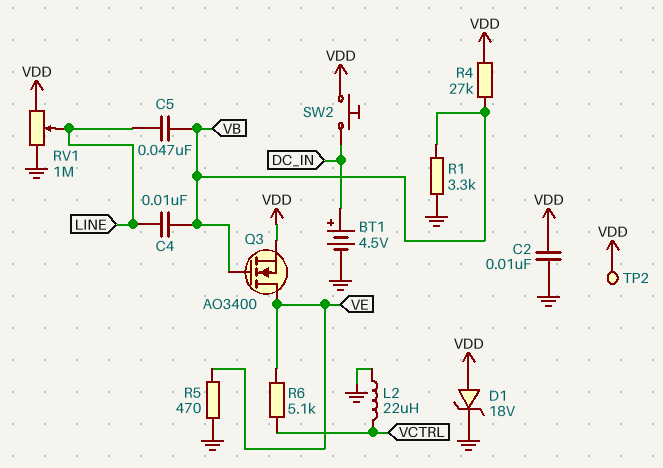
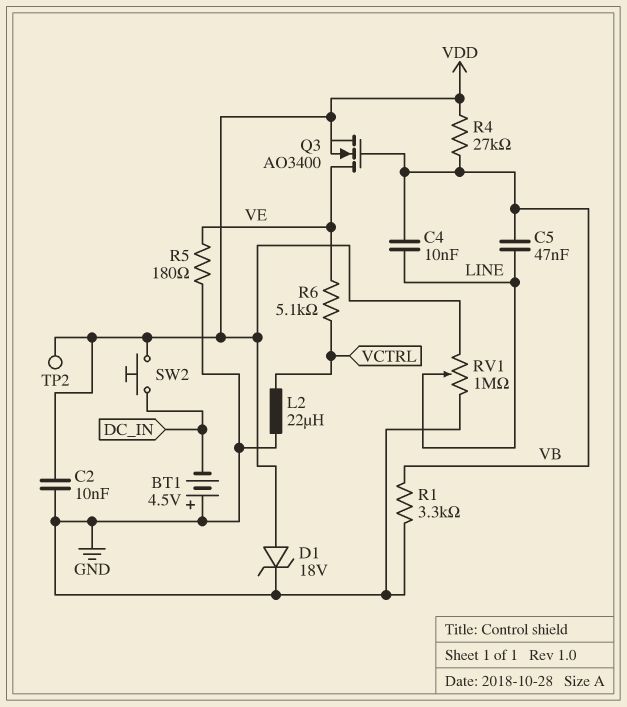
BT1: 4.5V (plus DC_IN, minus GND) -> 4.5V (plus GND, minus DC_IN)
R5: 470 (GND, VE) -> 180 (GND, VE)

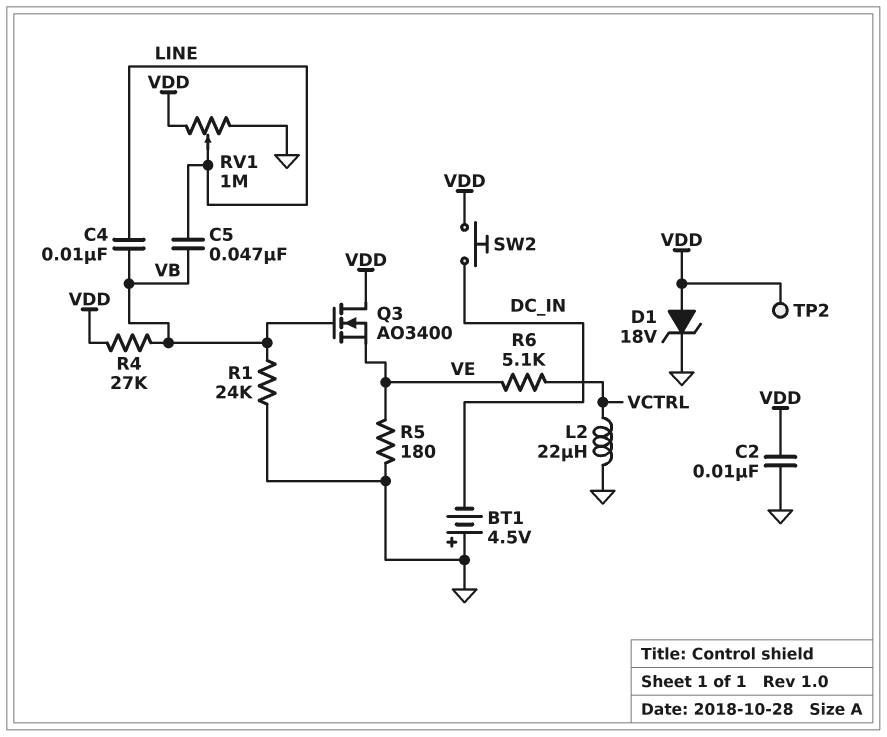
Q3: NMOS AO3400 (G VB, D VE, S VDD) -> NMOS AO3400 (G VB, D VDD, S VE)
R1: 3.3k (GND, VB) -> 24k (GND, VB)

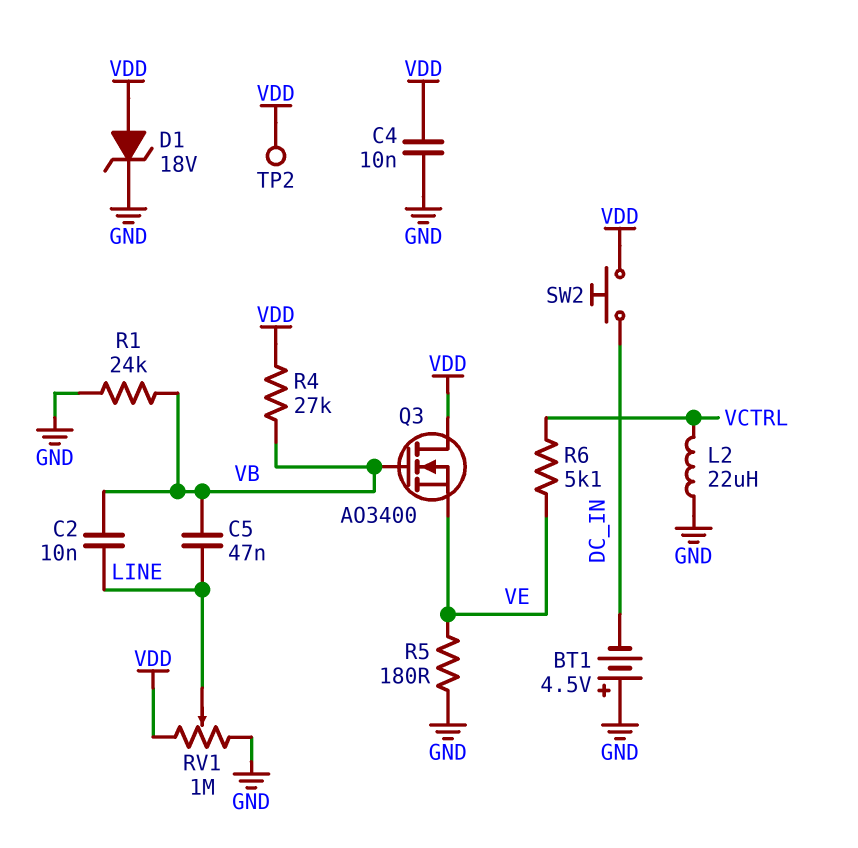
C2: 10nF (GND, VDD) -> 10nF (LINE, VB)
C4: 10nF (LINE, VB) -> 10nF (GND, VDD)

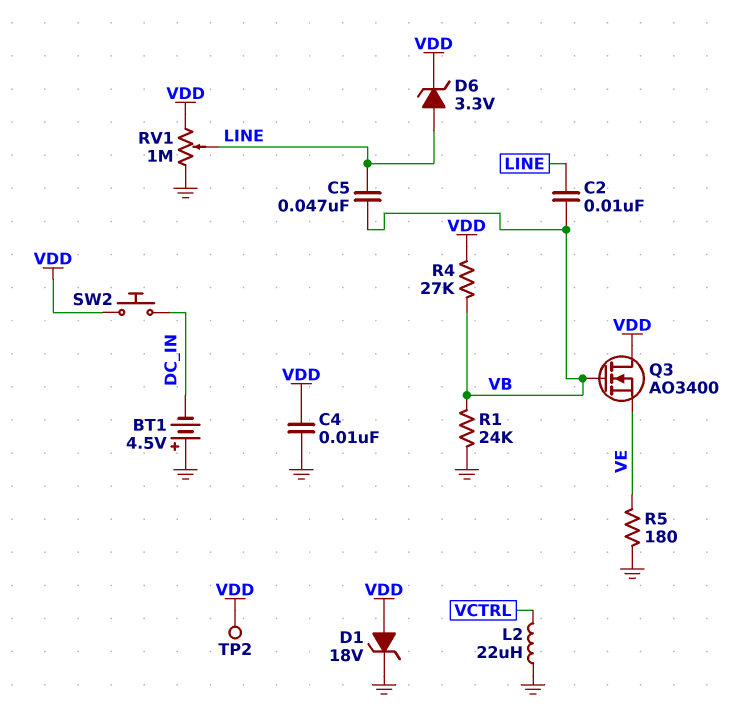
D6: none -> zener 3.3V (A LINE, K VDD)
R6: 5.1k (VCTRL, VE) -> none

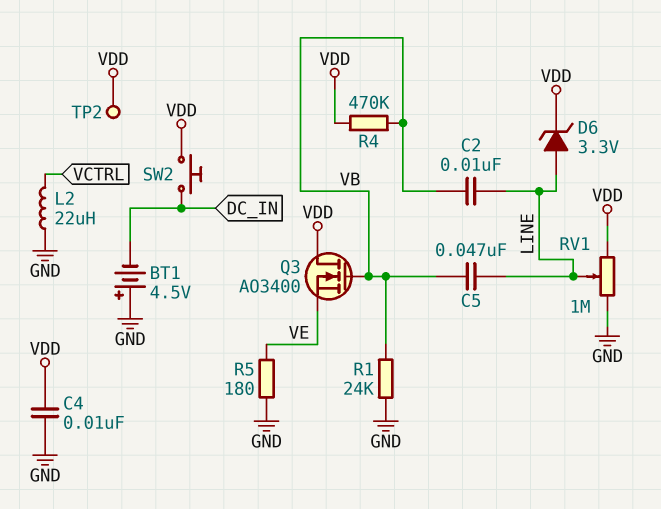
D1: zener 18V (A VDD, K GND) -> none
R4: 27k (VB, VDD) -> 470k (VB, VDD)

